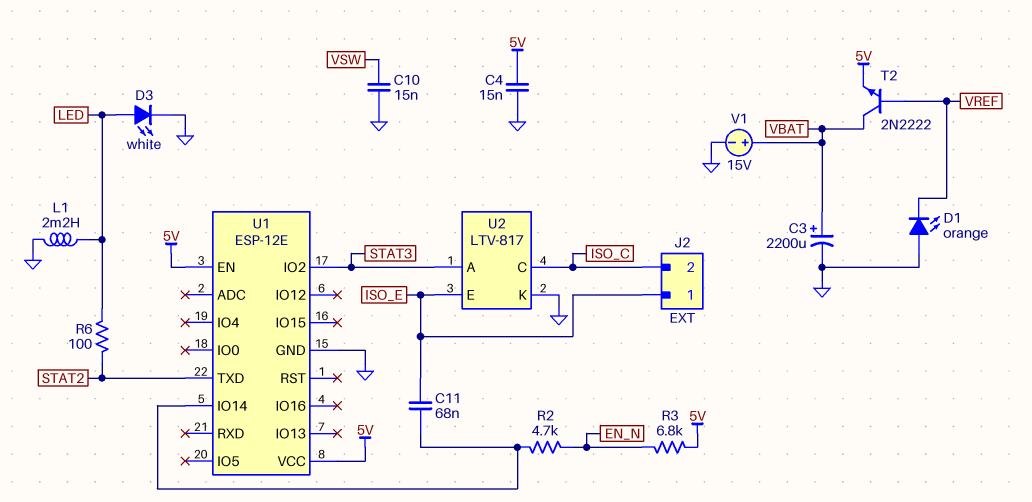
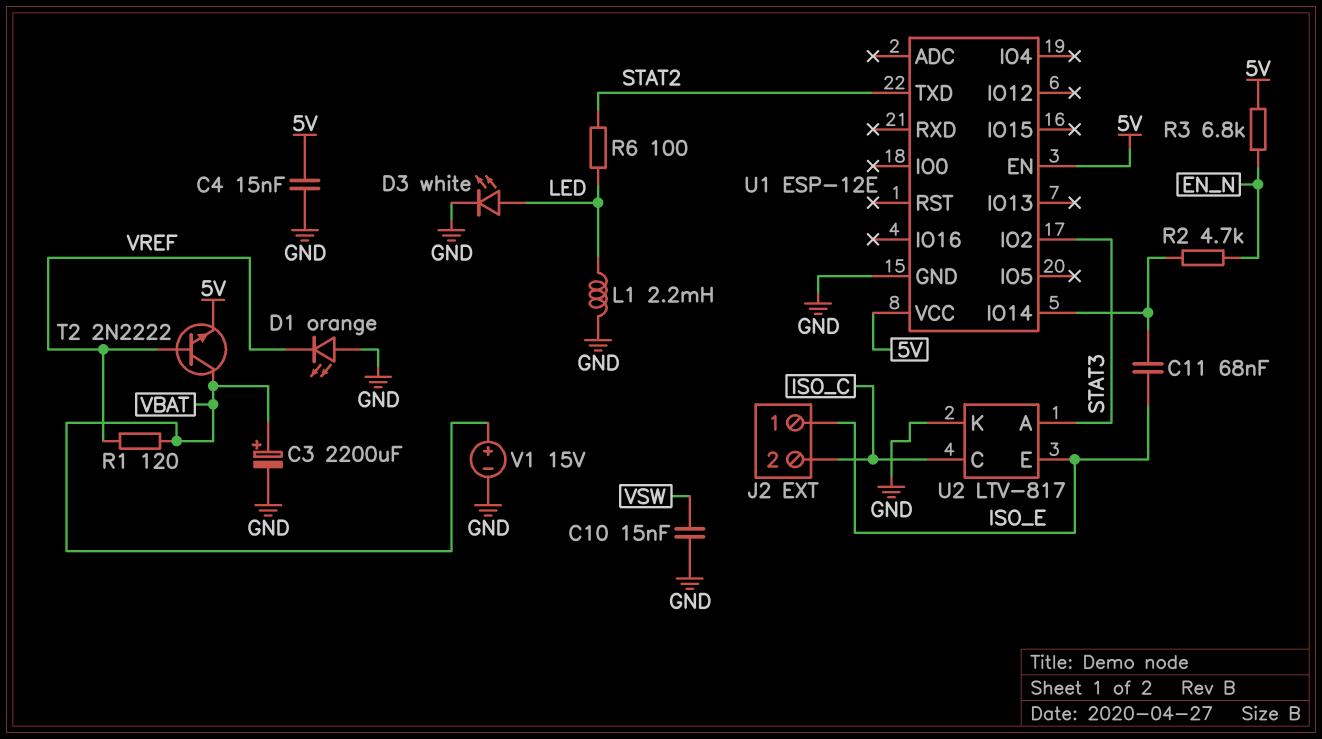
R1: none -> 120 (VBAT, VREF)

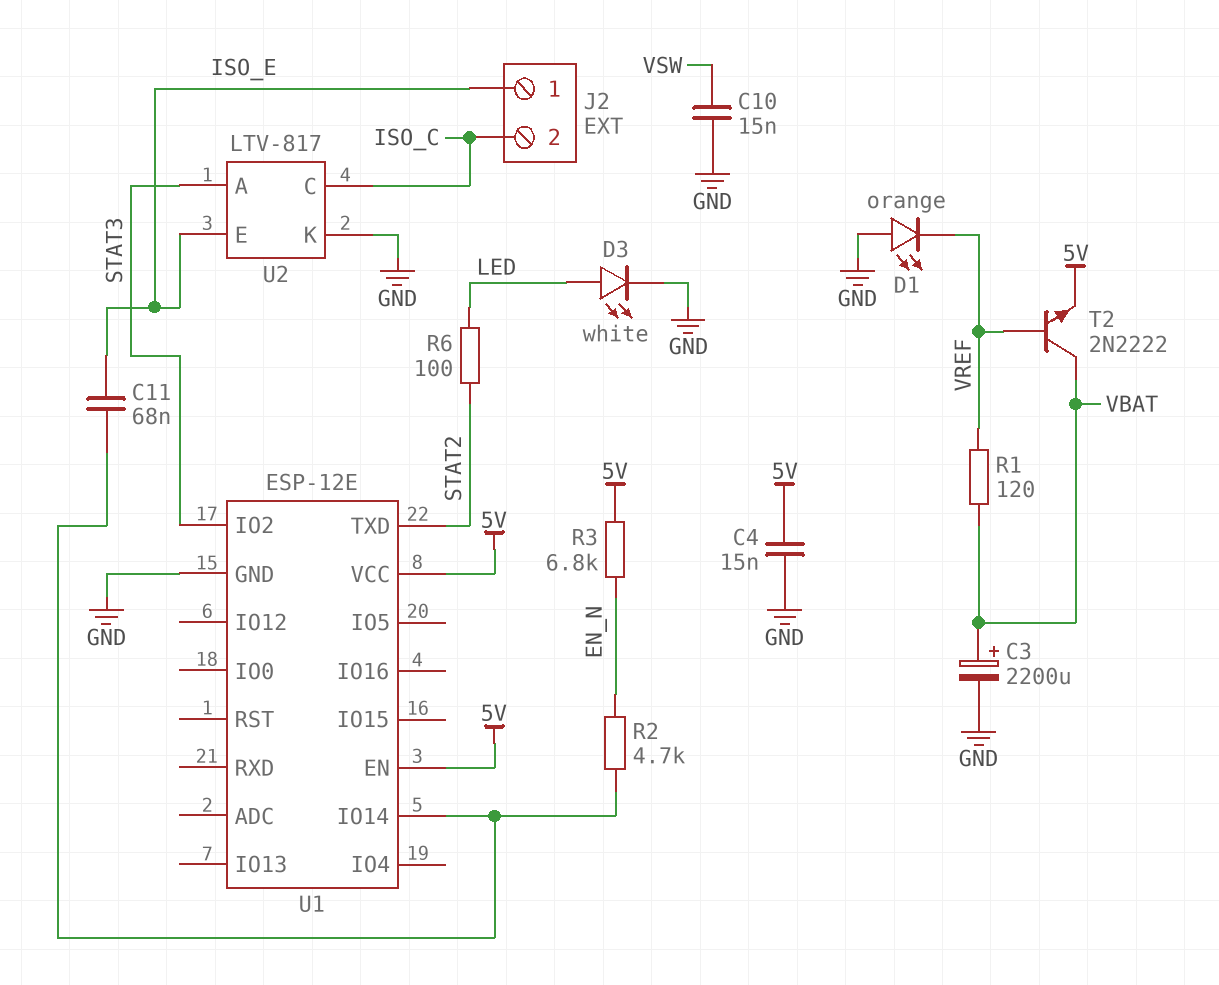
L1: 2.2mH (GND, LED) -> none
V1: 15V (plus VBAT, minus GND) -> none

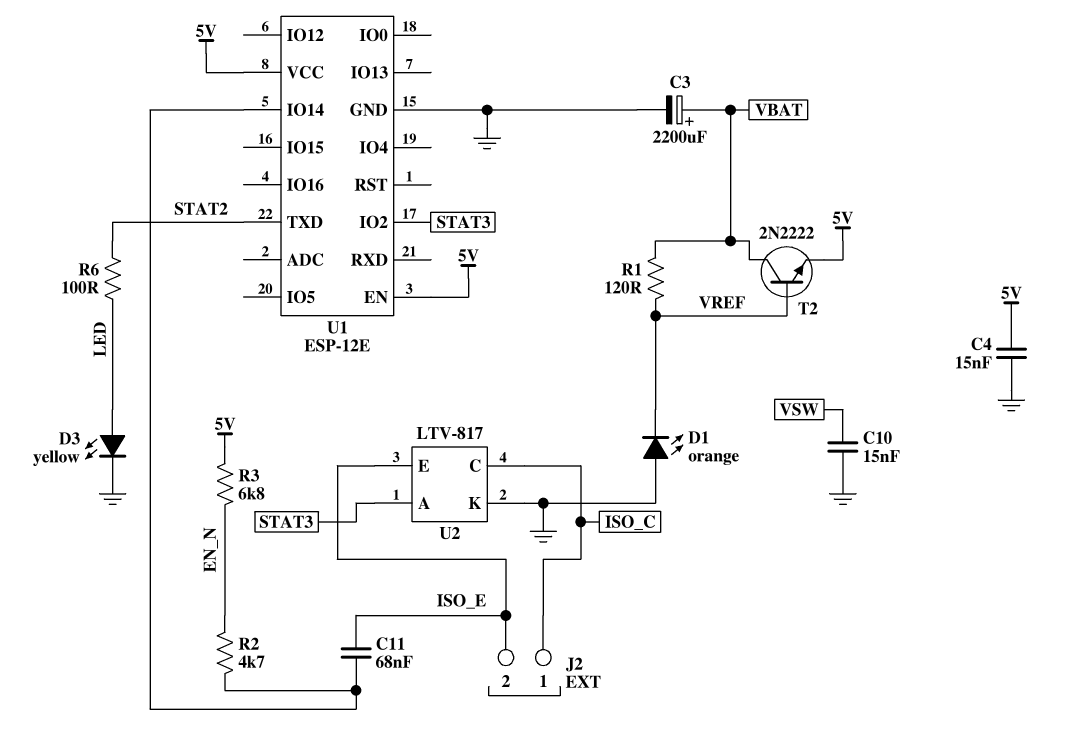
D3: LED white (A LED, K GND) -> LED yellow (A LED, K GND)
J2 pin 1: ISO_E -> ISO_C
J2 pin 2: ISO_C -> ISO_E

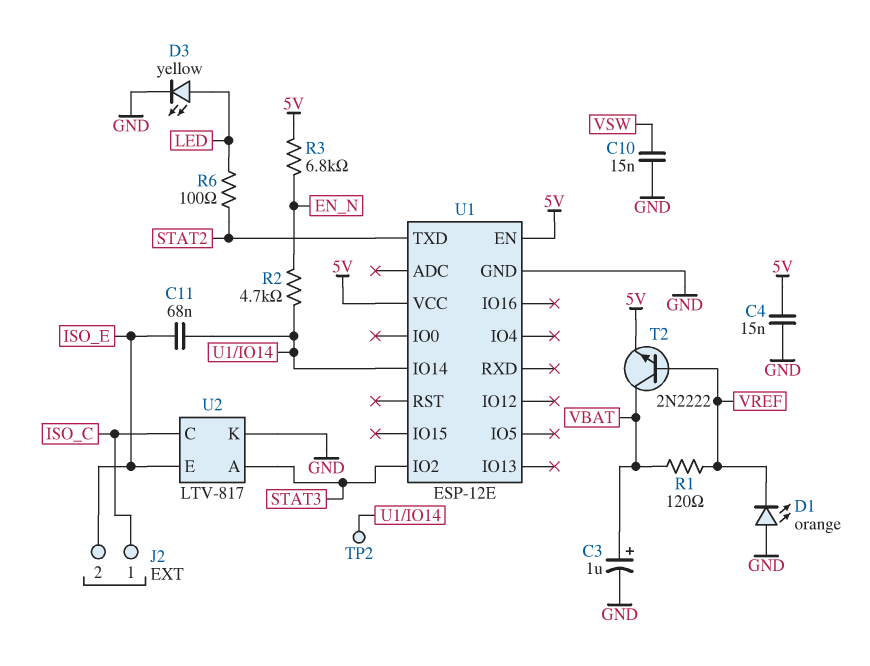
C3: 2200uF (plus VBAT, minus GND) -> 1uF (plus VBAT, minus GND)
TP2: none -> test point (U1/IO14)

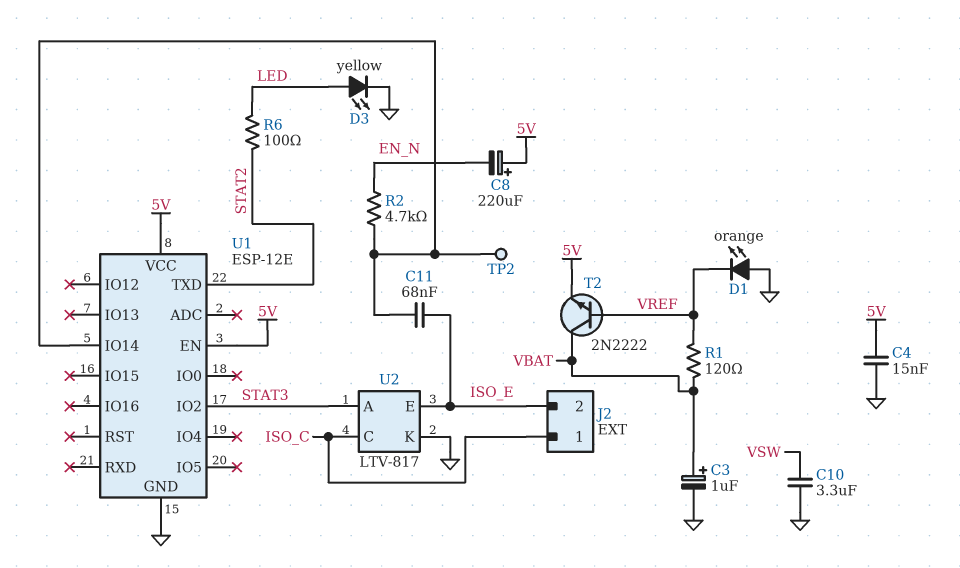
C8: none -> 220uF (plus 5V, minus EN_N)
C10: 15nF (GND, VSW) -> 3.3uF (GND, VSW)
R3: 6.8k (5V, EN_N) -> none

